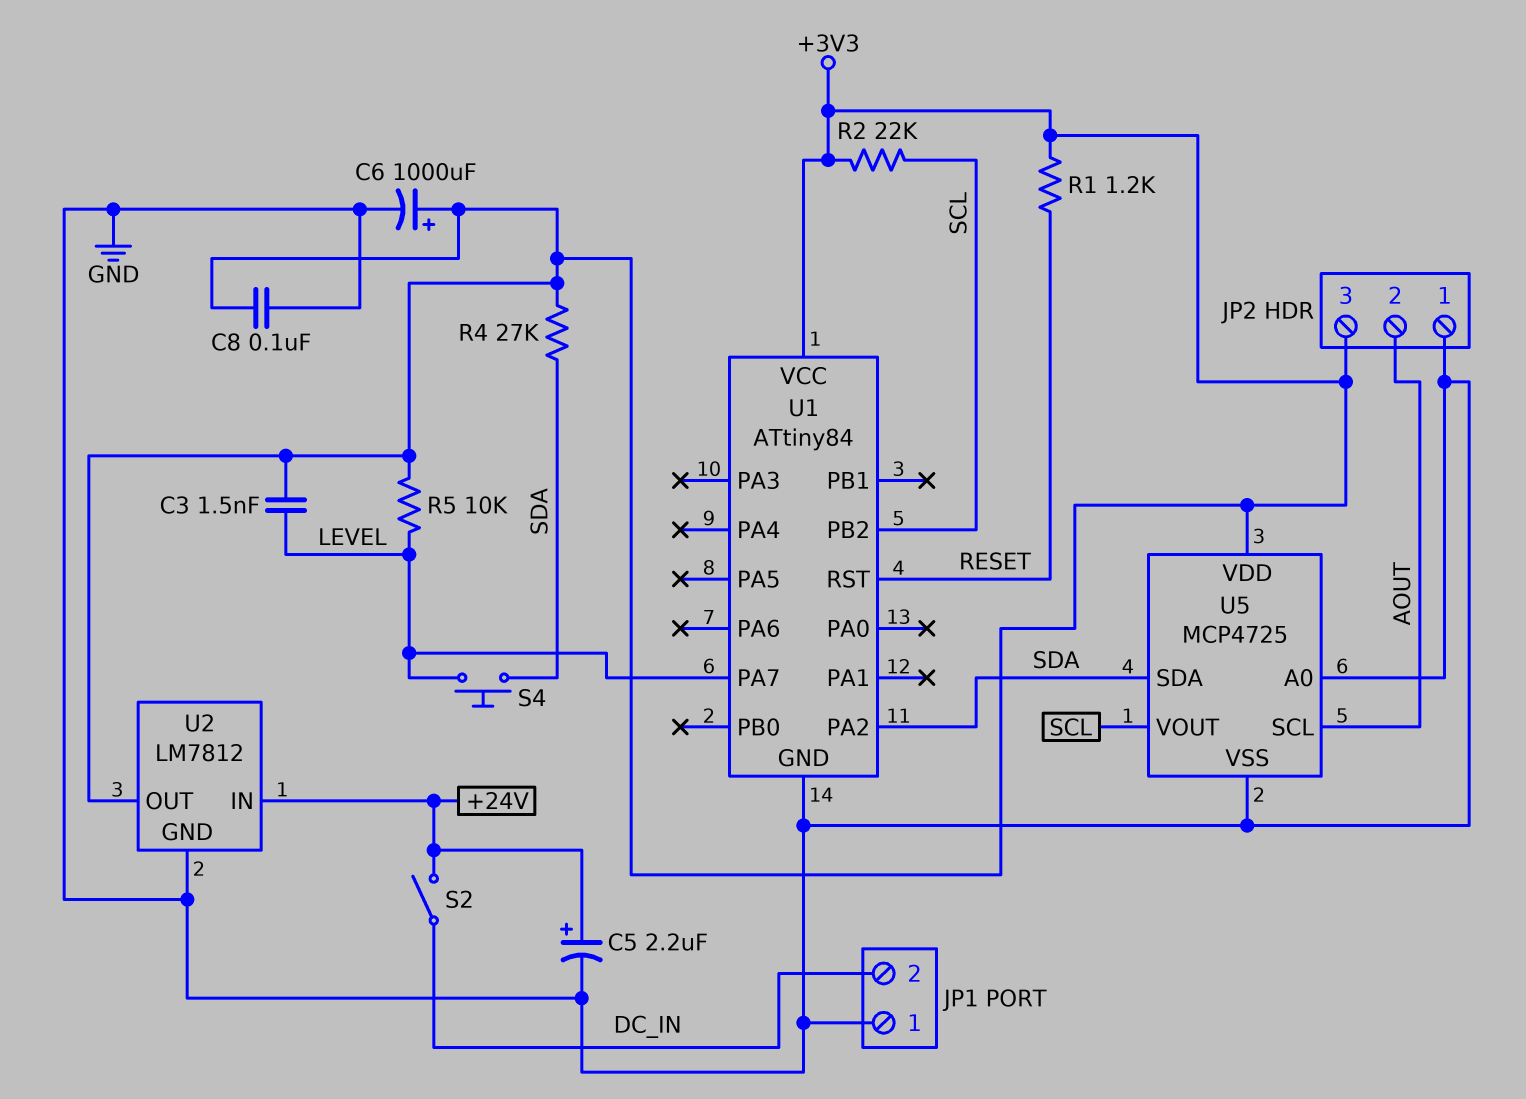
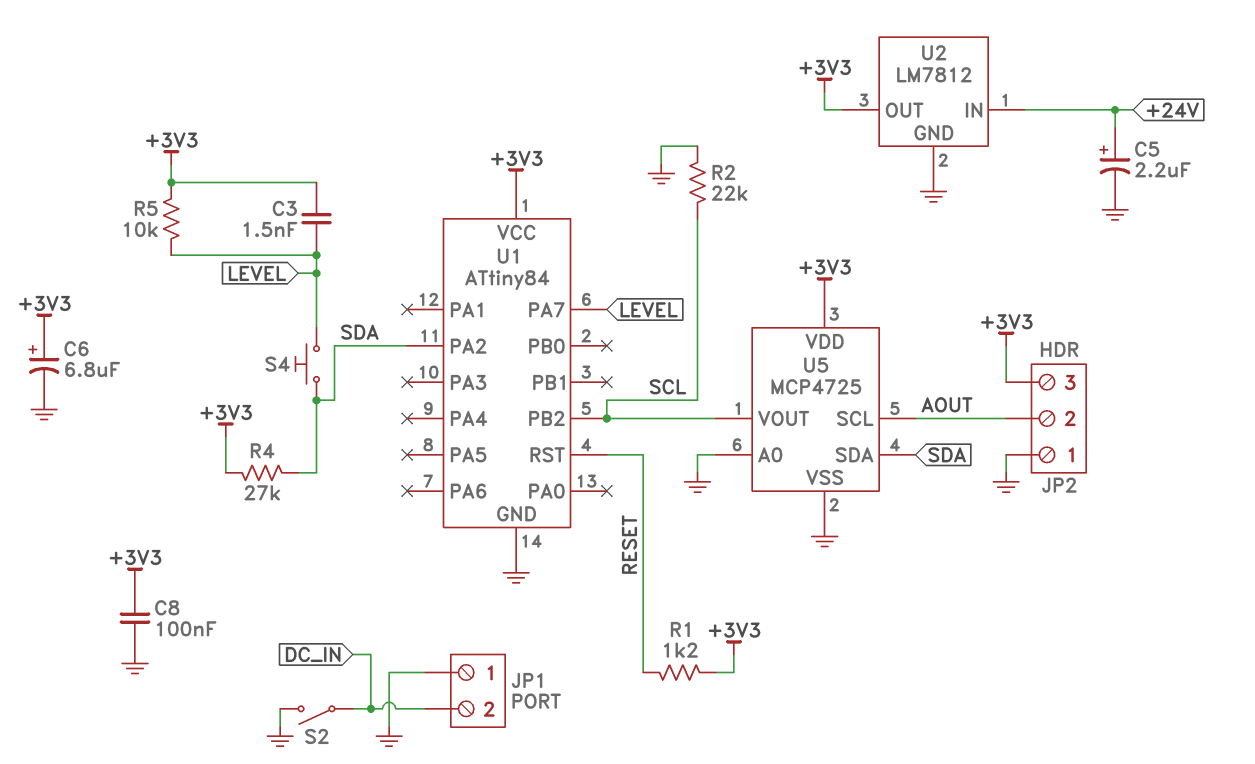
C6: 1000uF (plus +3V3, minus GND) -> 6.8uF (plus +3V3, minus GND)
R2: 22k (+3V3, SCL) -> 22k (GND, SCL)
S2: switch (+24V, DC_IN) -> switch (DC_IN, GND)

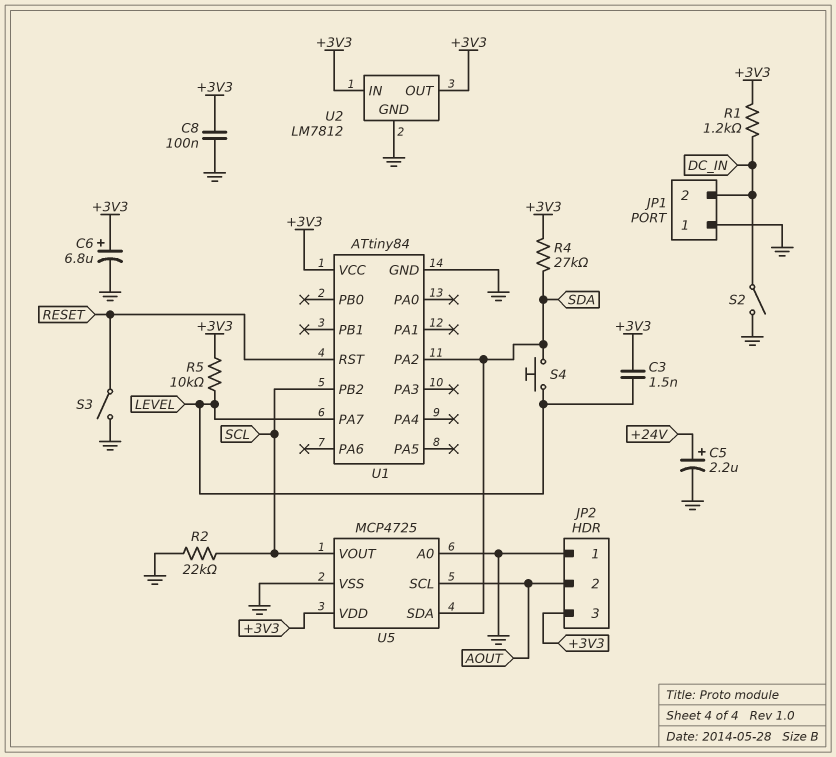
R1: 1.2k (+3V3, RESET) -> 1.2k (+3V3, DC_IN)
S3: none -> switch (GND, RESET)
U2 pin IN: +24V -> +3V3

